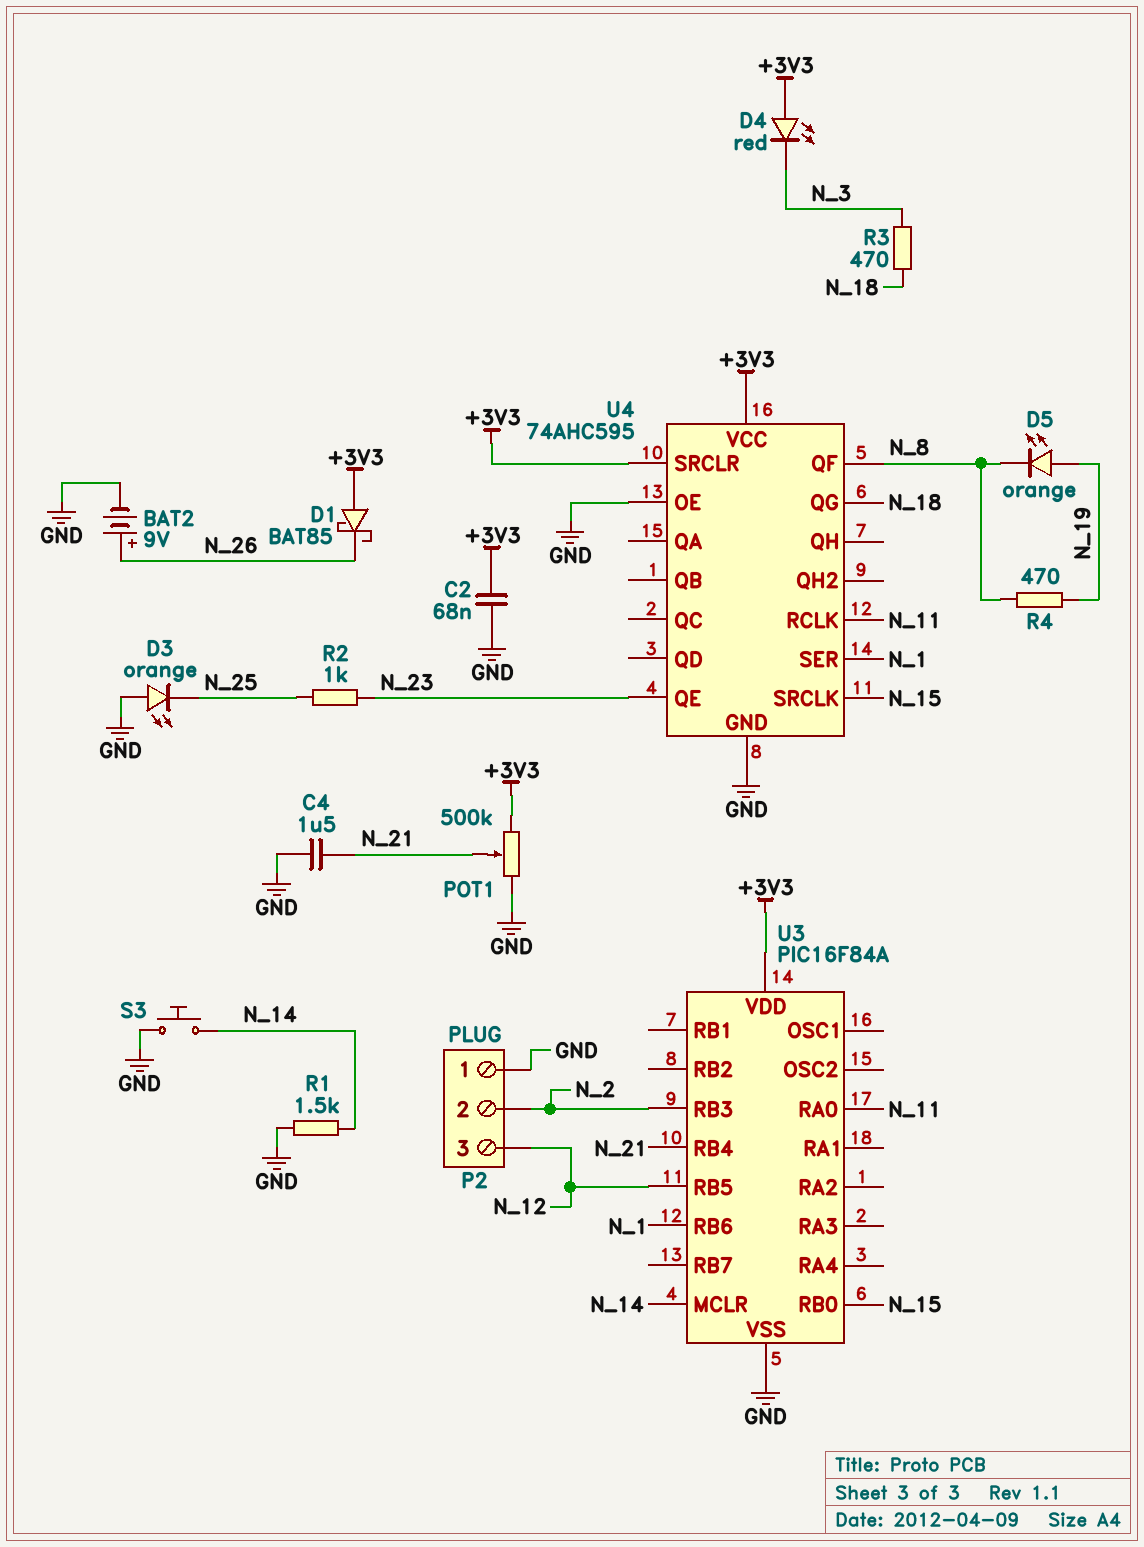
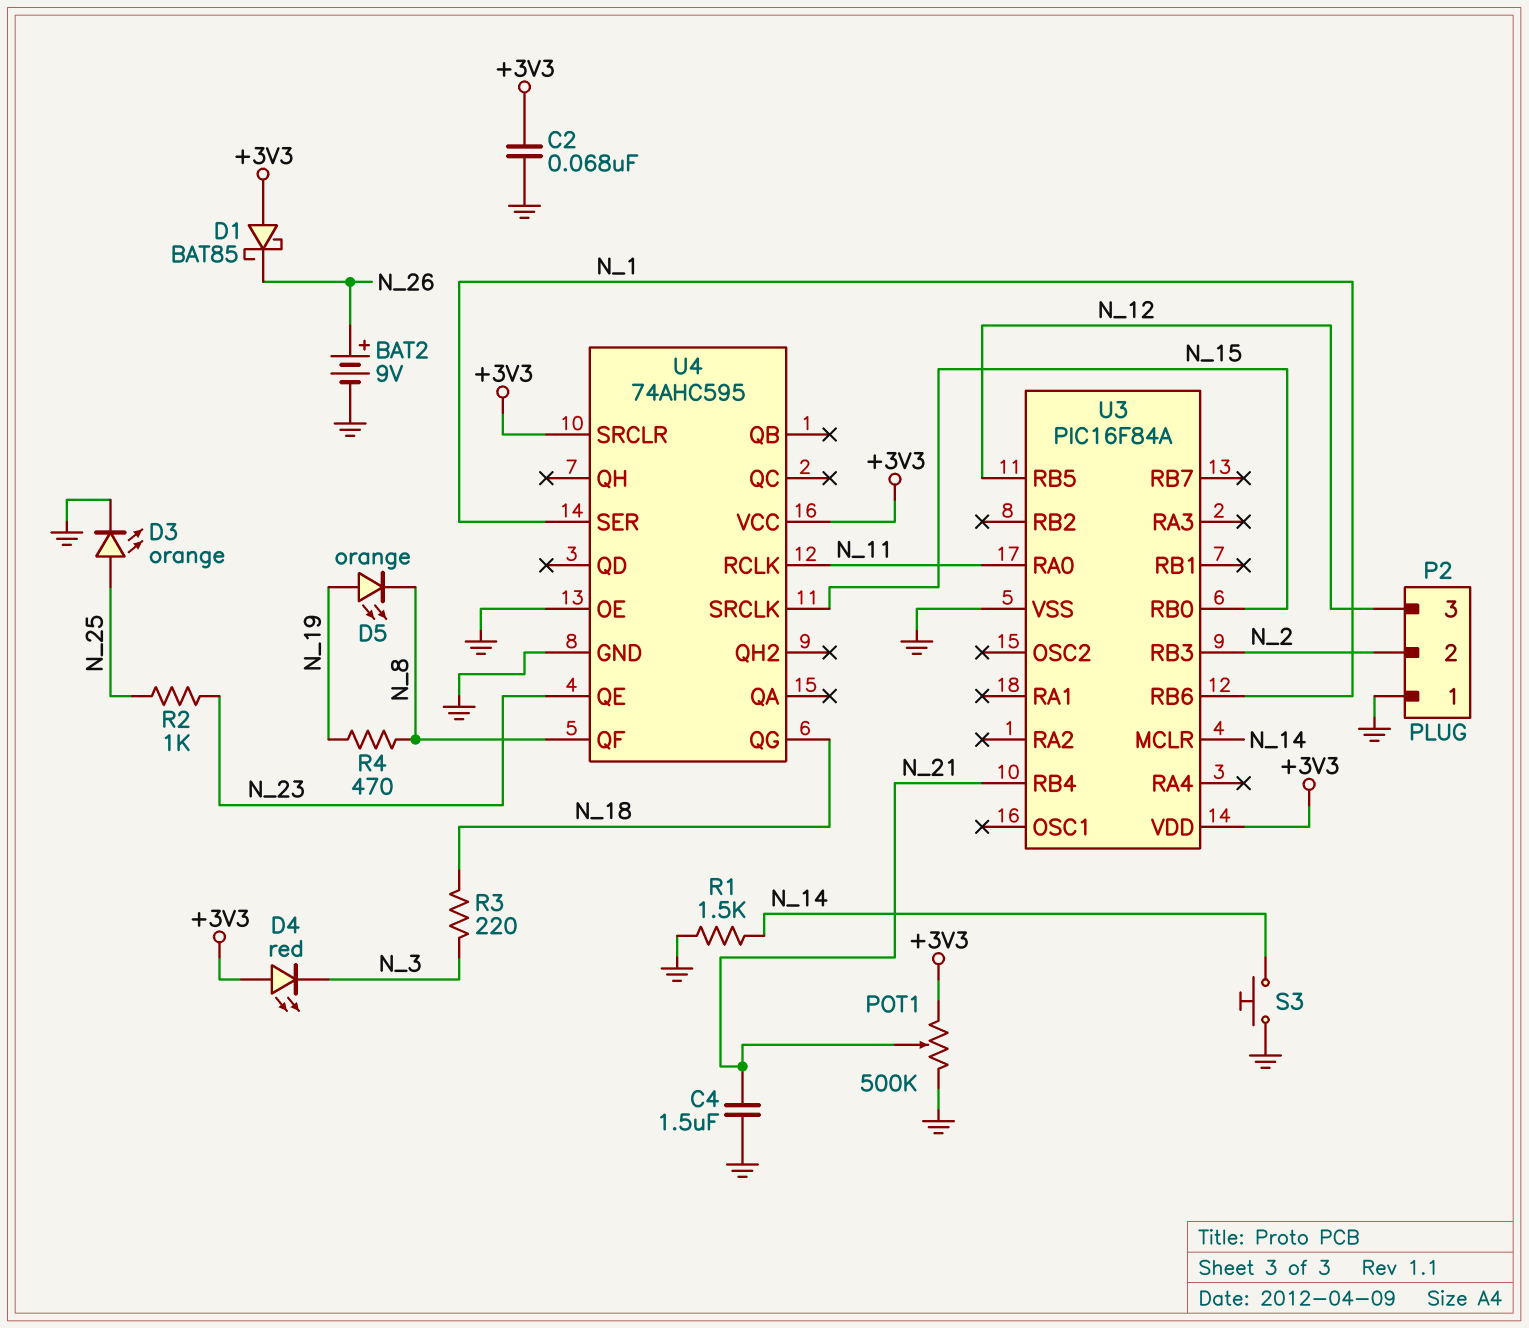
D3: LED orange (A GND, K N_25) -> LED orange (A N_25, K GND)
R3: 470 (N_3, N_18) -> 220 (N_3, N_18)

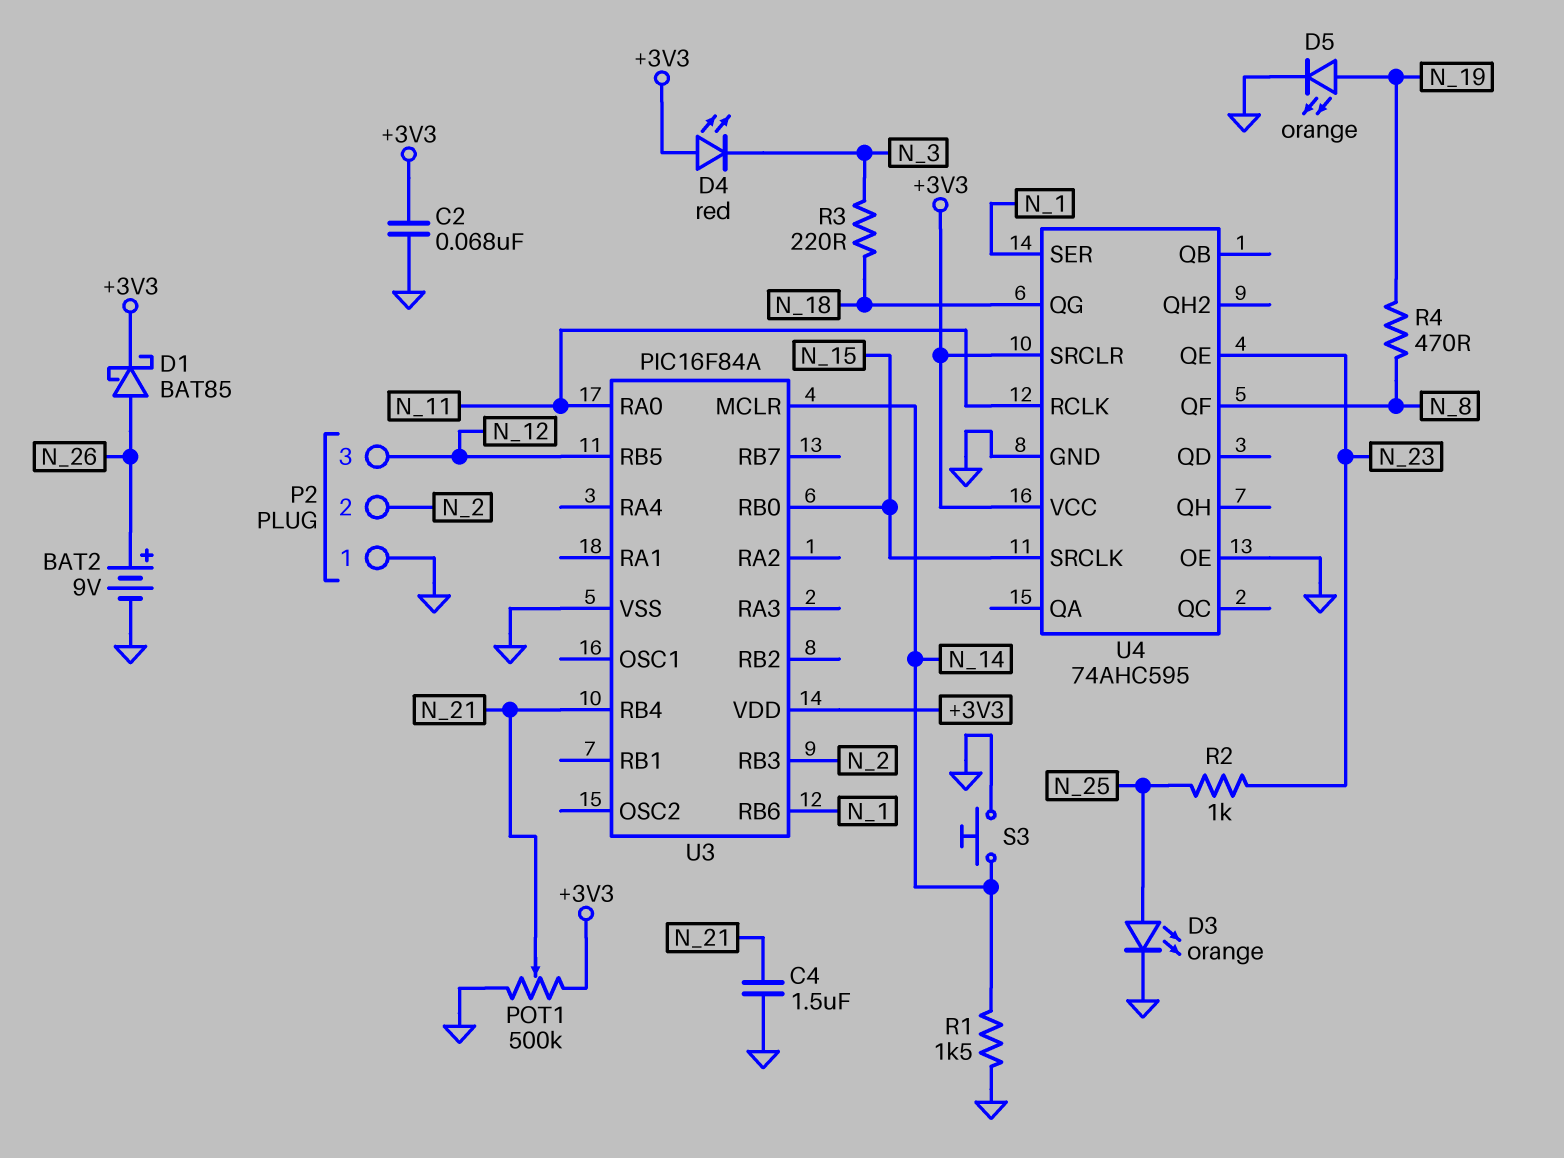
D1: schottky BAT85 (A +3V3, K N_26) -> schottky BAT85 (A N_26, K +3V3)
D5: LED orange (A N_19, K N_8) -> LED orange (A N_19, K GND)

